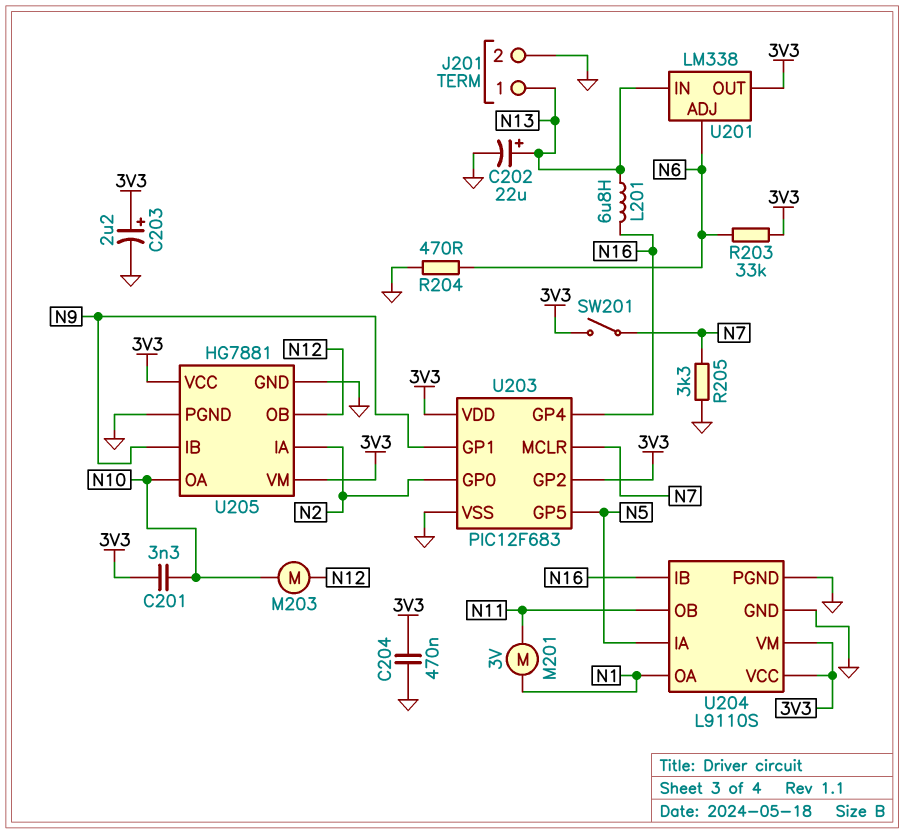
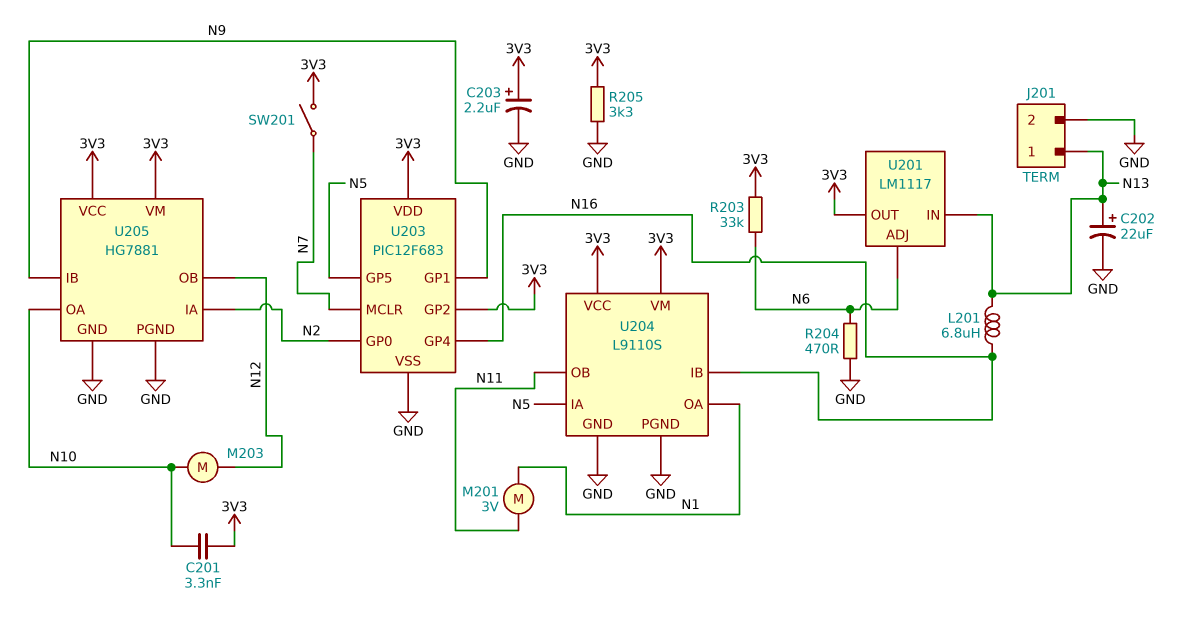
C204: 470nF (3V3, GND) -> none
R205: 3.3k (GND, N7) -> 3.3k (3V3, GND)
U201: LM338 -> LM1117

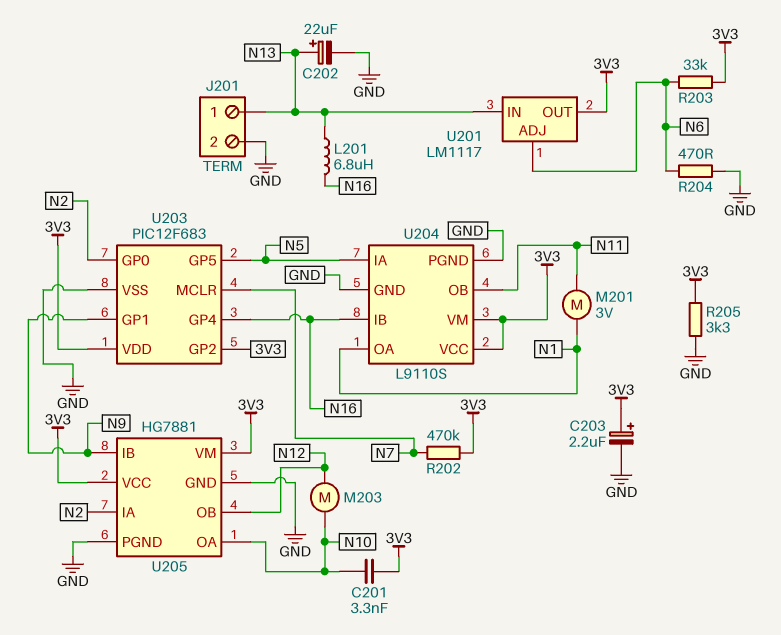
R202: none -> 470k (3V3, N7)
SW201: switch (3V3, N7) -> none

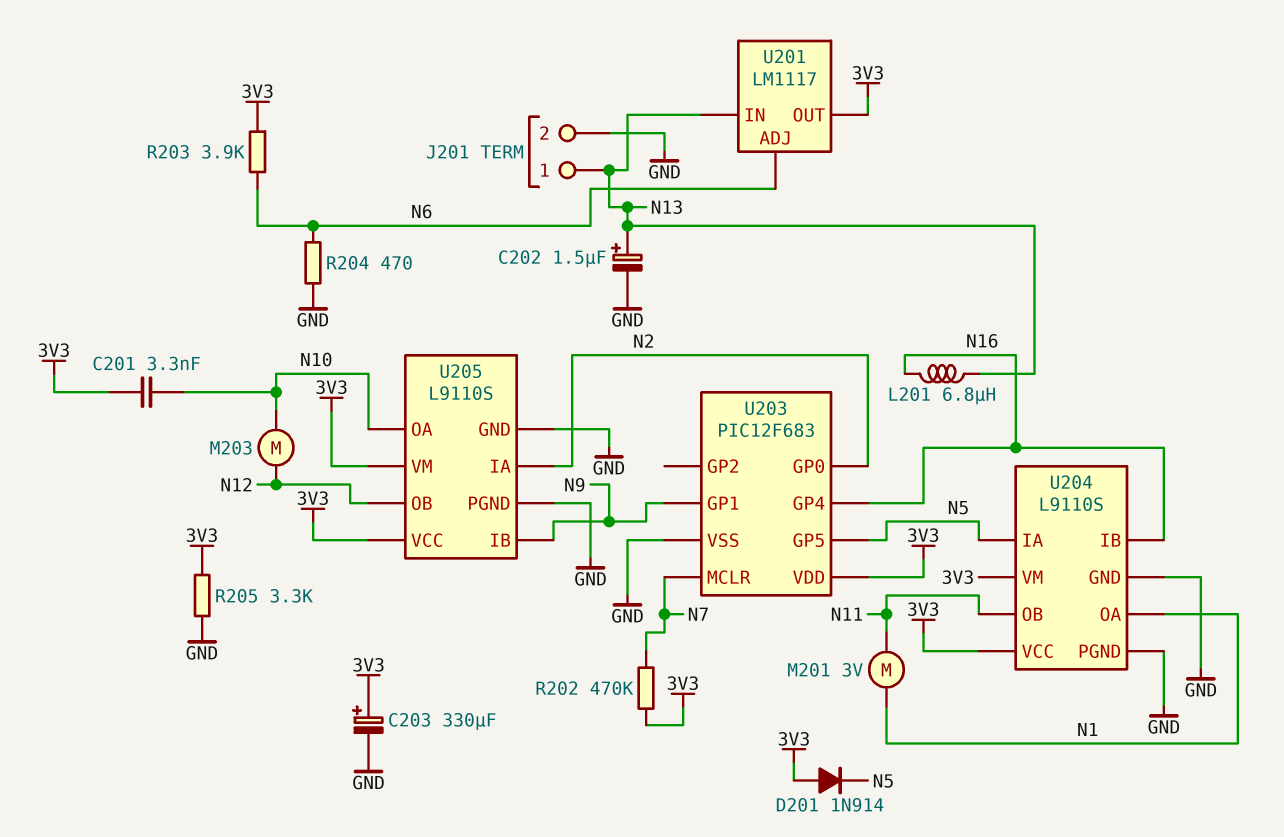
C202: 22uF (plus N13, minus GND) -> 1.5uF (plus N13, minus GND)
C203: 2.2uF (plus 3V3, minus GND) -> 330uF (plus 3V3, minus GND)
D201: none -> diode 1N914 (A 3V3, K N5)
R203: 33k (3V3, N6) -> 3.9k (3V3, N6)
U203 pin GP2: 3V3 -> none
U205: HG7881 -> L9110S

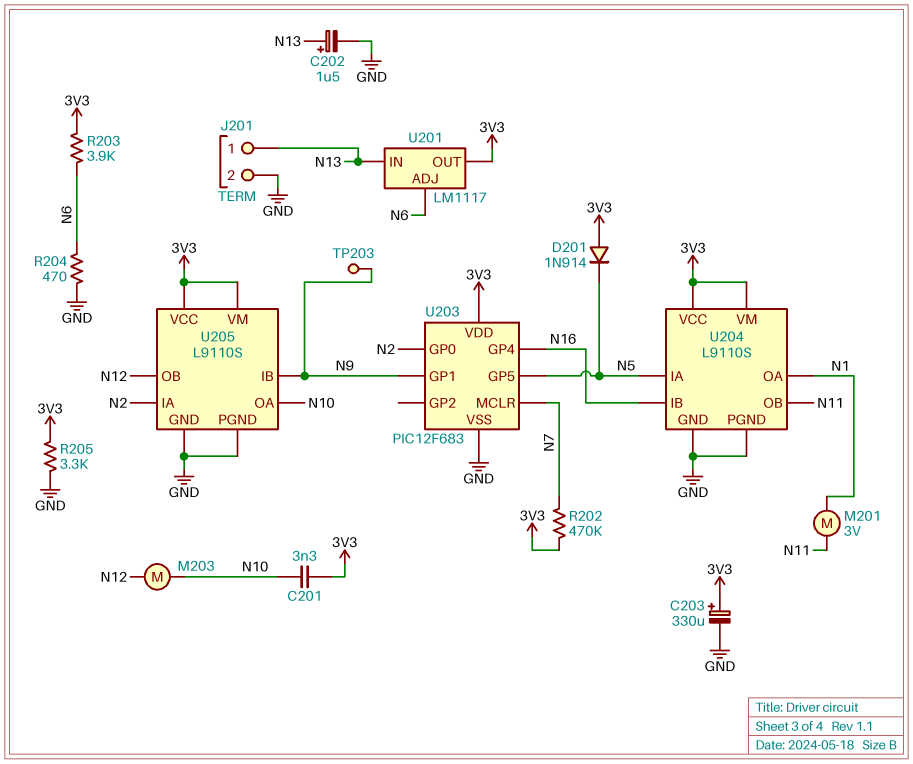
L201: 6.8uH (N13, N16) -> none
TP203: none -> test point (N9)

